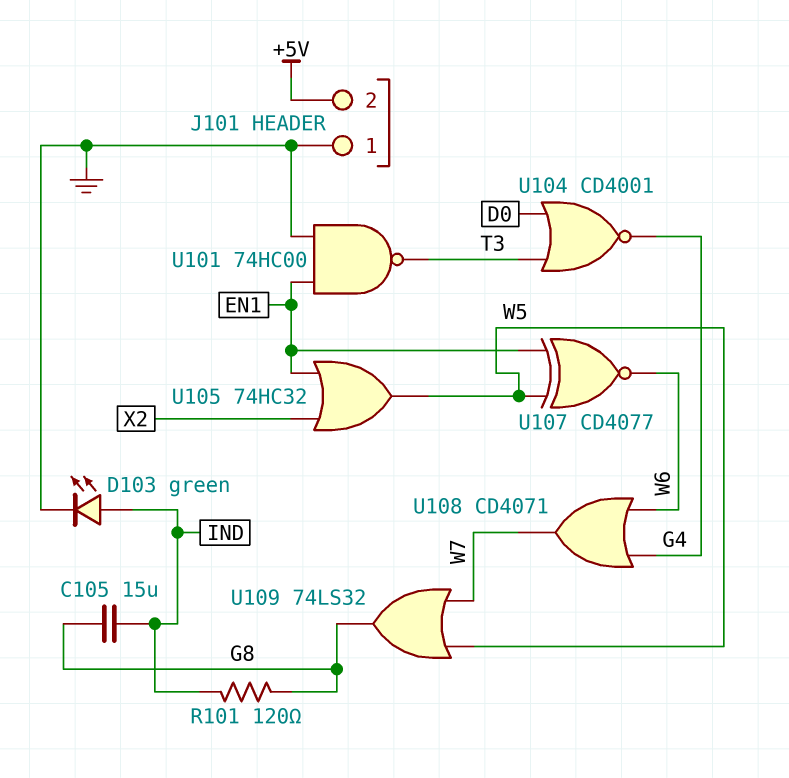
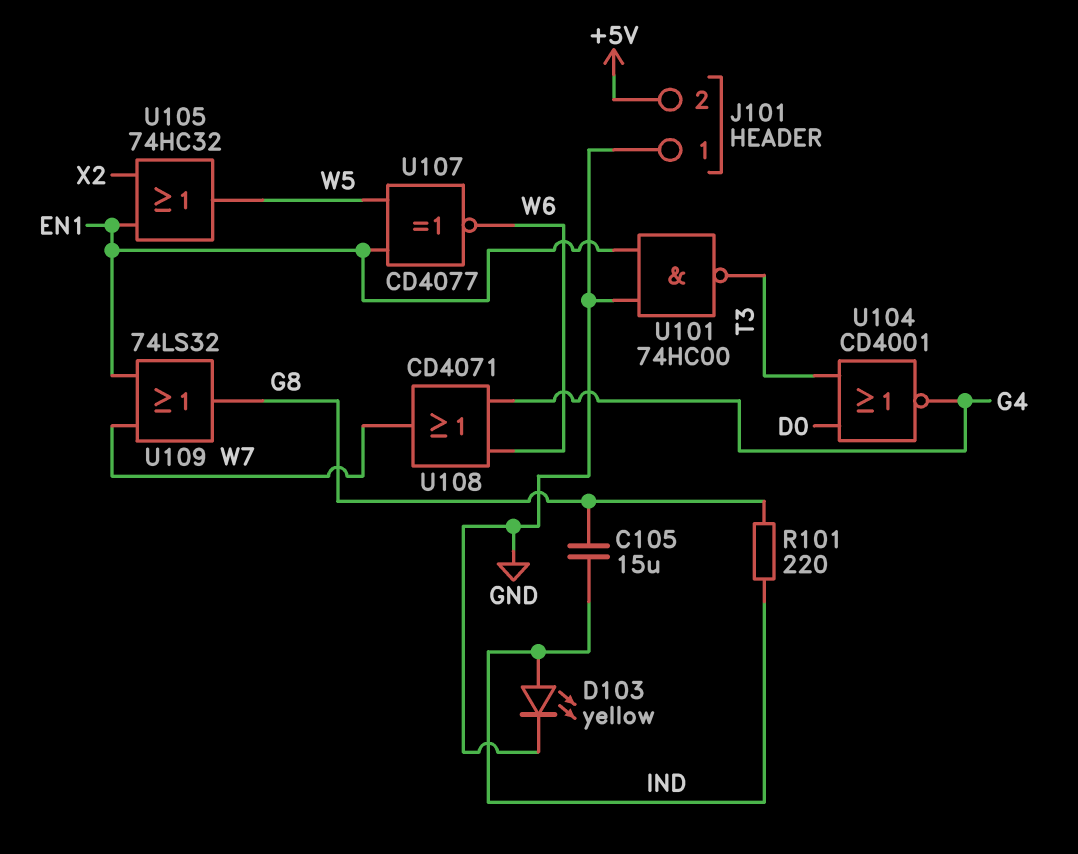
D103: LED green (A IND, K GND) -> LED yellow (A IND, K GND)
R101: 120 (G8, IND) -> 220 (G8, IND)
U109: OR 74LS32 (in W5, in W7, out G8) -> OR 74LS32 (in EN1, in W7, out G8)

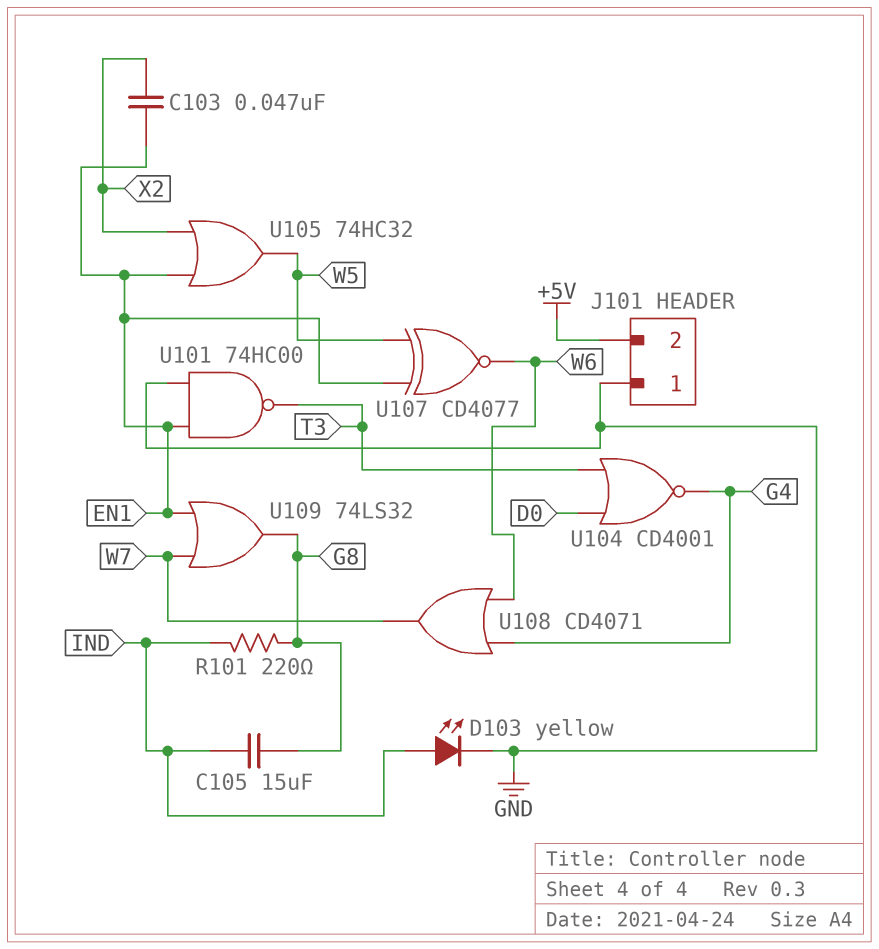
C103: none -> 47nF (EN1, X2)

